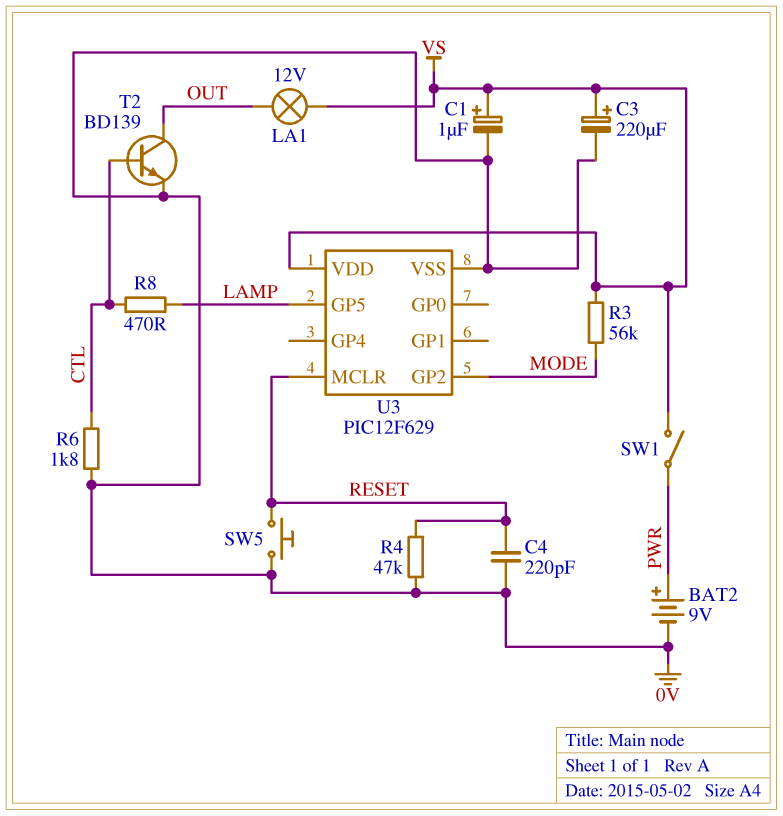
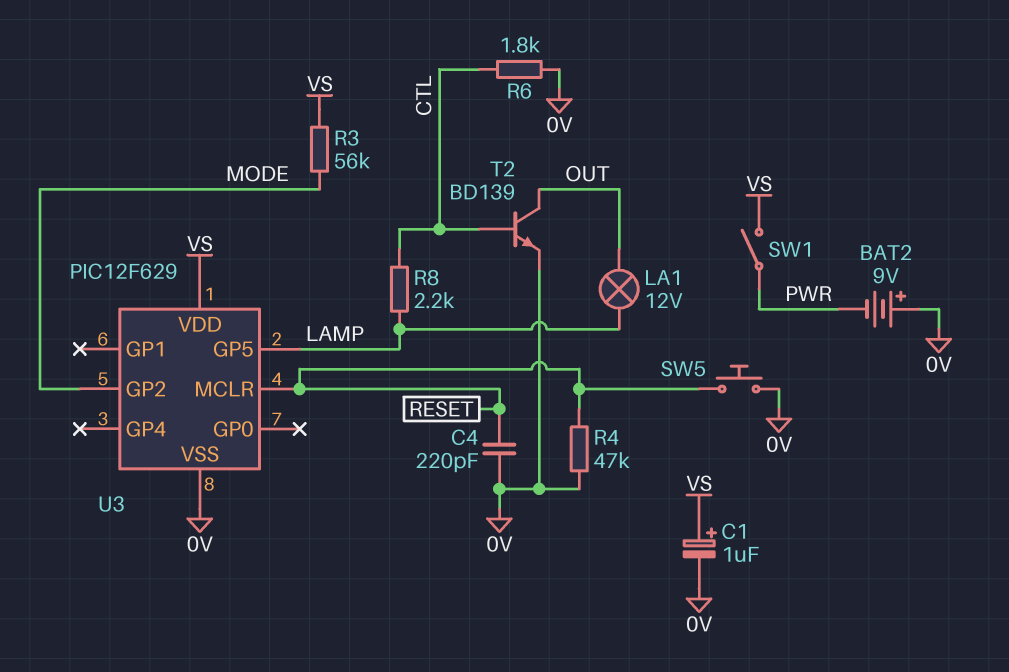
BAT2: 9V (plus PWR, minus 0V) -> 9V (plus 0V, minus PWR)
C3: 220uF (plus VS, minus 0V) -> none
LA1: lamp 12V (OUT, VS) -> lamp 12V (LAMP, OUT)
R8: 470 (CTL, LAMP) -> 2.2k (CTL, LAMP)

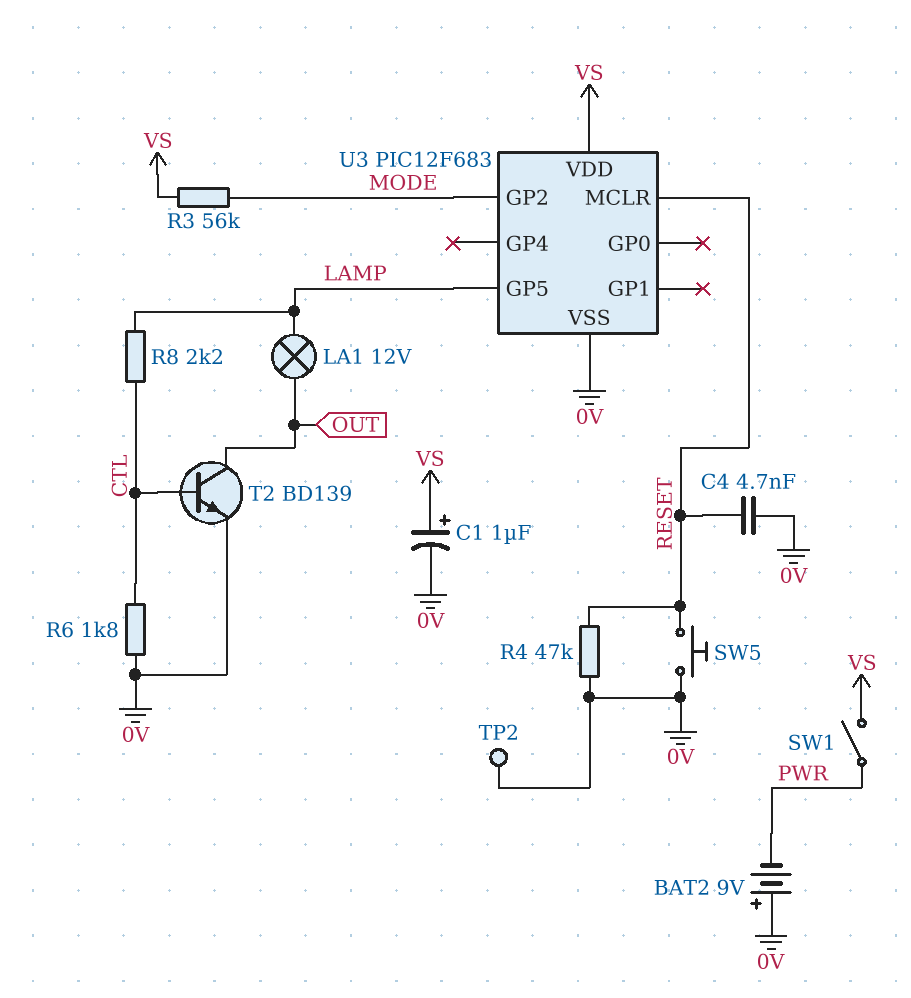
C4: 220pF (0V, RESET) -> 4.7nF (0V, RESET)
TP2: none -> test point (0V)
U3: PIC12F629 -> PIC12F683

